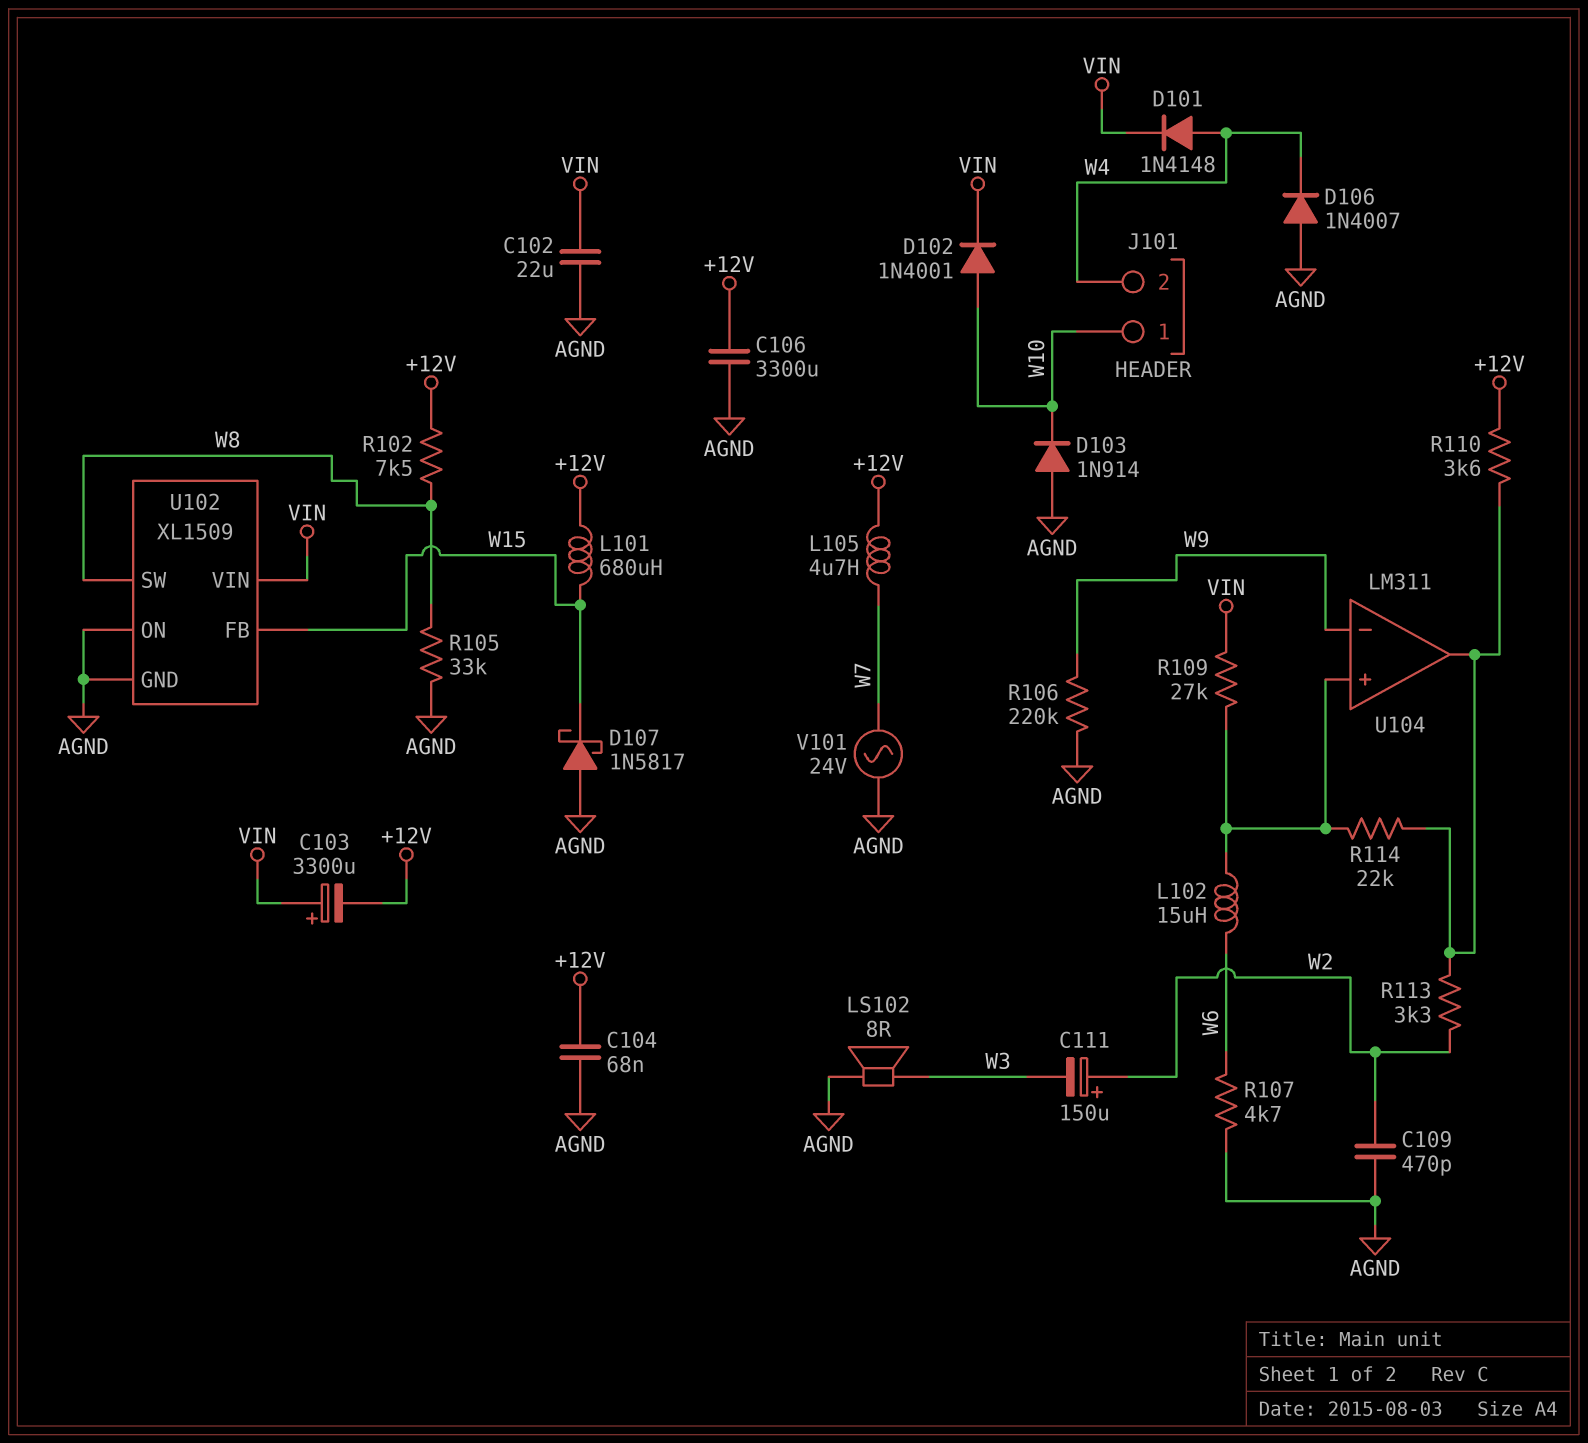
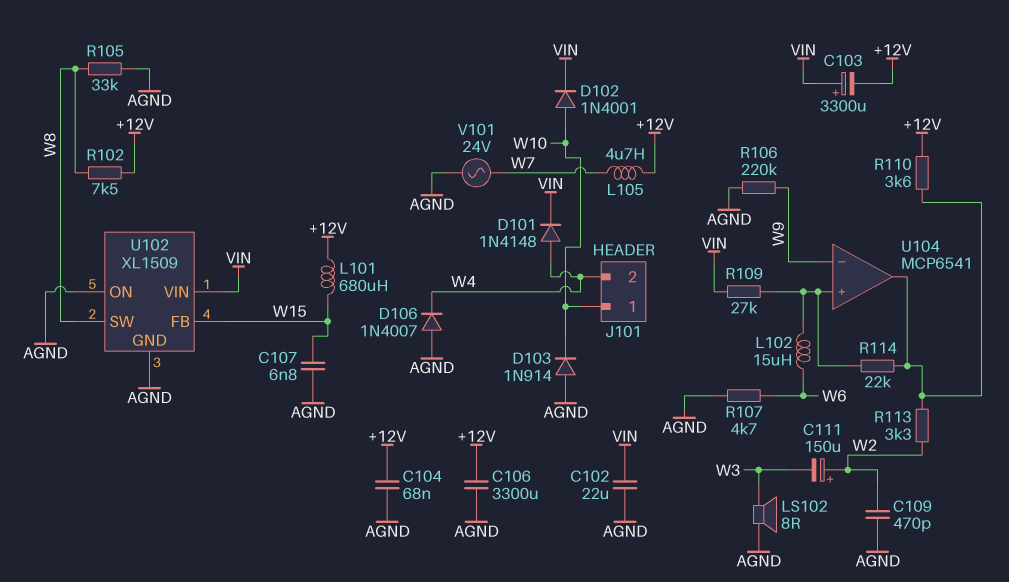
C107: none -> 6.8nF (AGND, W15)
D107: schottky 1N5817 (A AGND, K W15) -> none
U104: LM311 -> MCP6541

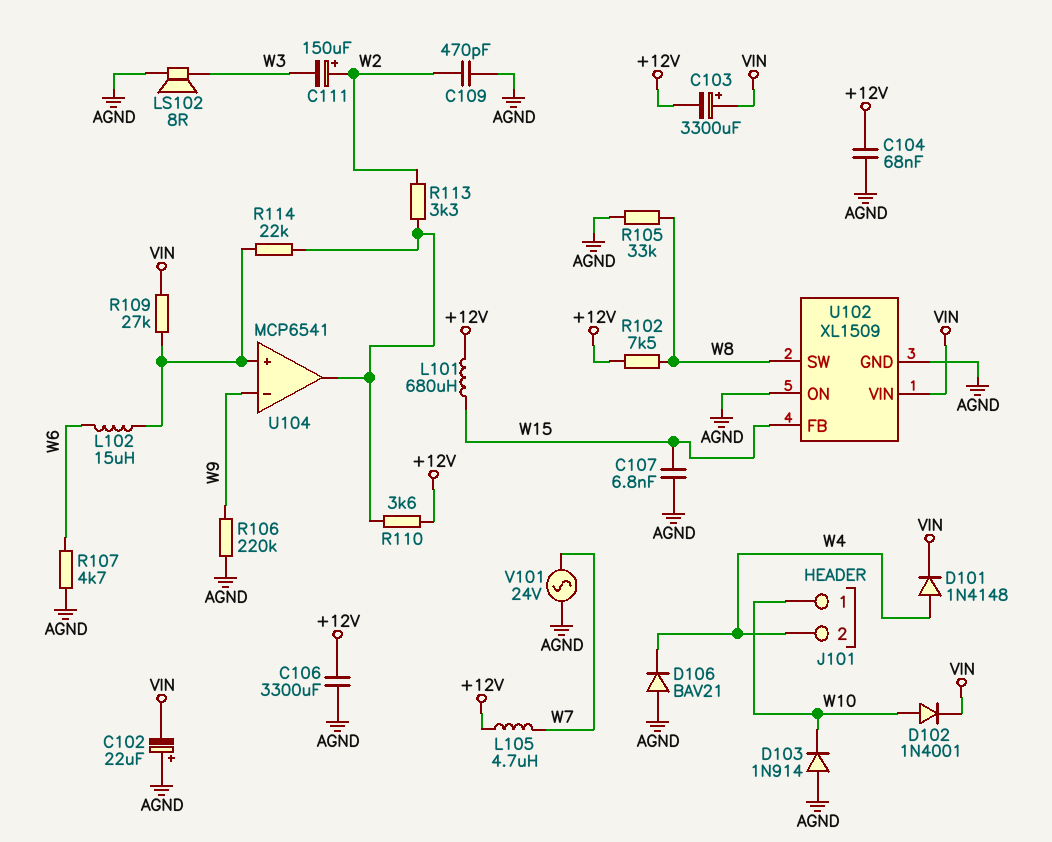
C102: 22uF (AGND, VIN) -> 22uF (plus AGND, minus VIN)
D106: diode 1N4007 (A AGND, K W4) -> diode BAV21 (A AGND, K W4)

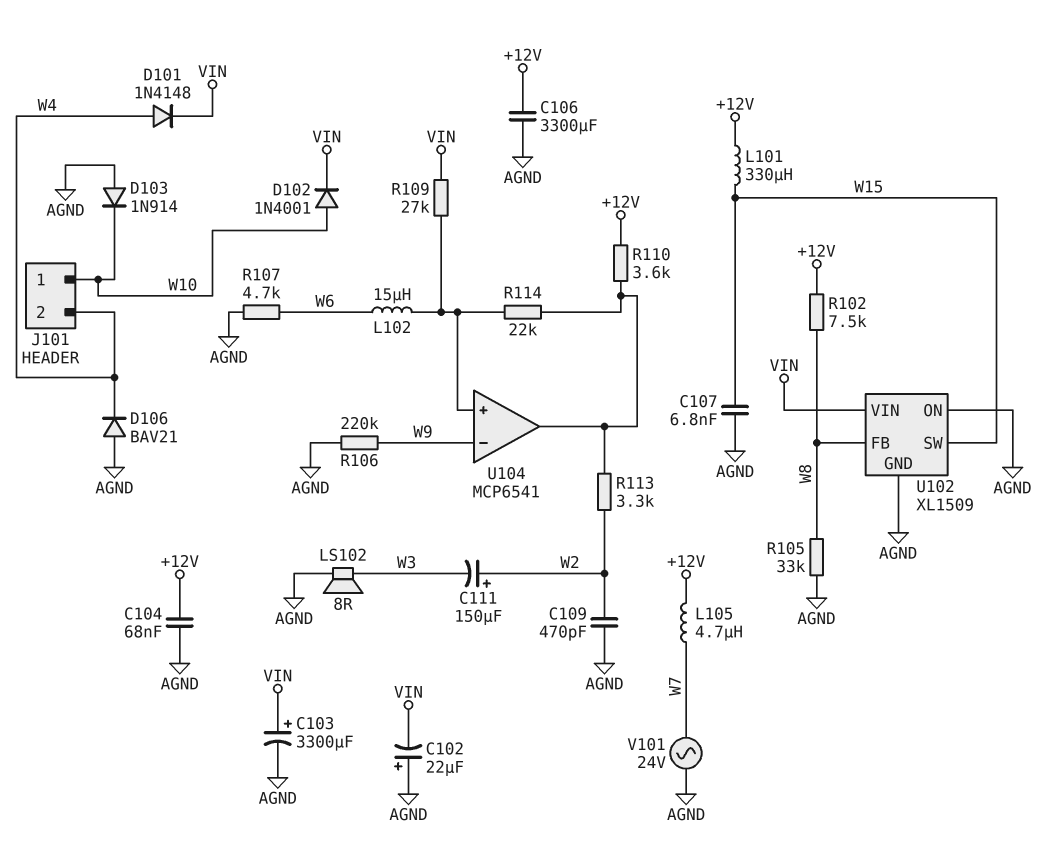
C103: 3300uF (plus VIN, minus +12V) -> 3300uF (plus VIN, minus AGND)
L101: 680uH (+12V, W15) -> 330uH (+12V, W15)
U102 pin FB: W15 -> W8
U102 pin SW: W8 -> W15

